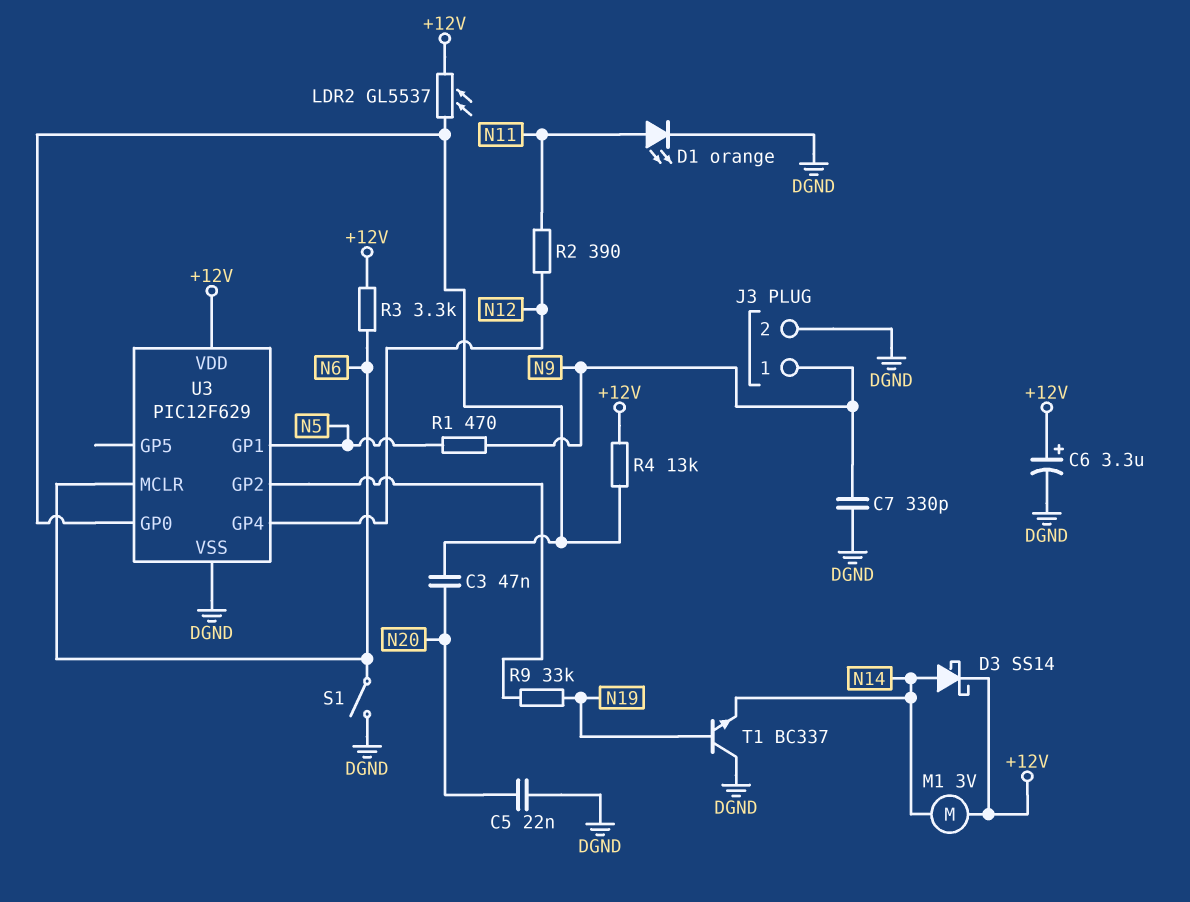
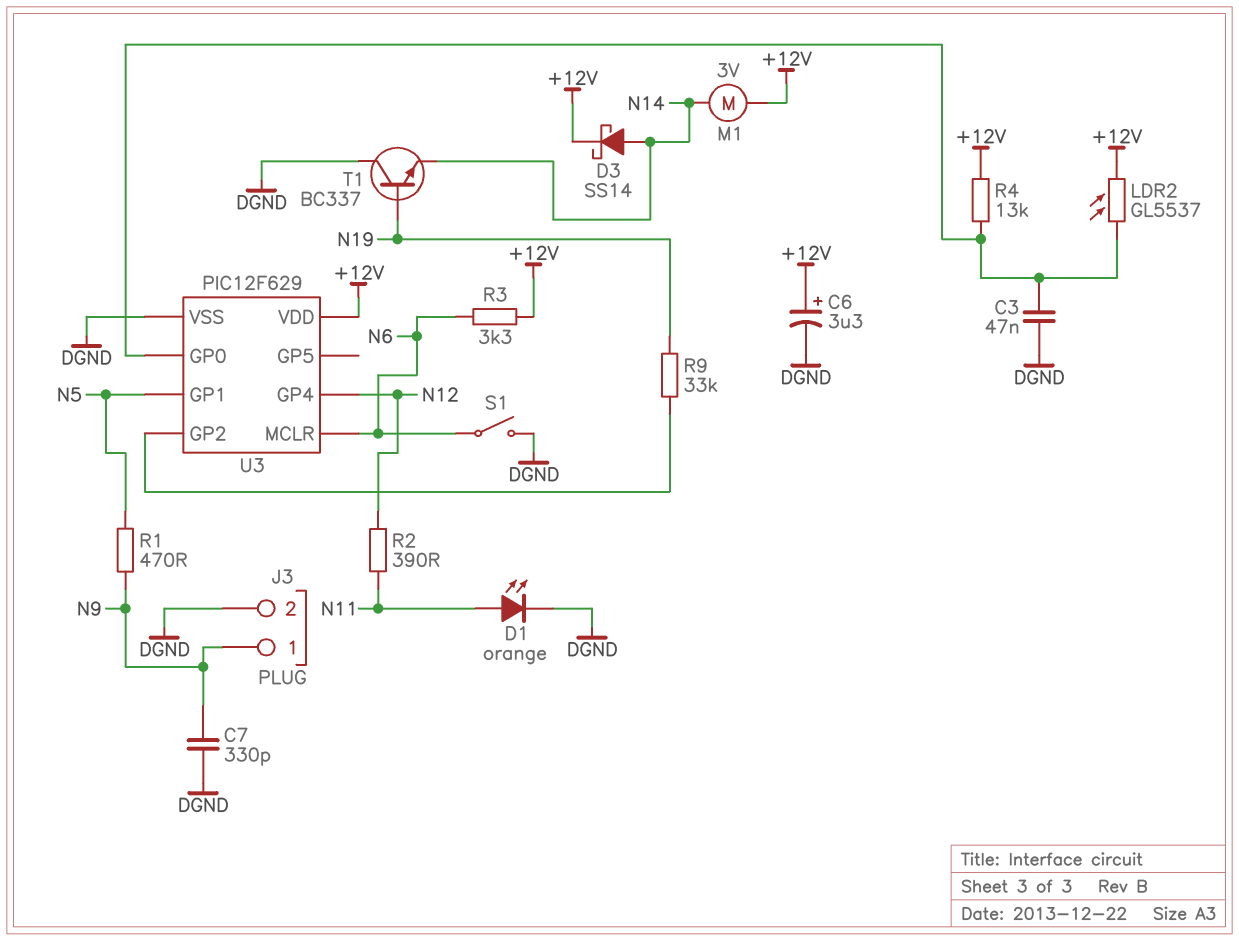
C3: 47nF (N20, U3/GP0) -> 47nF (DGND, U3/GP0)
C5: 22nF (DGND, N20) -> none

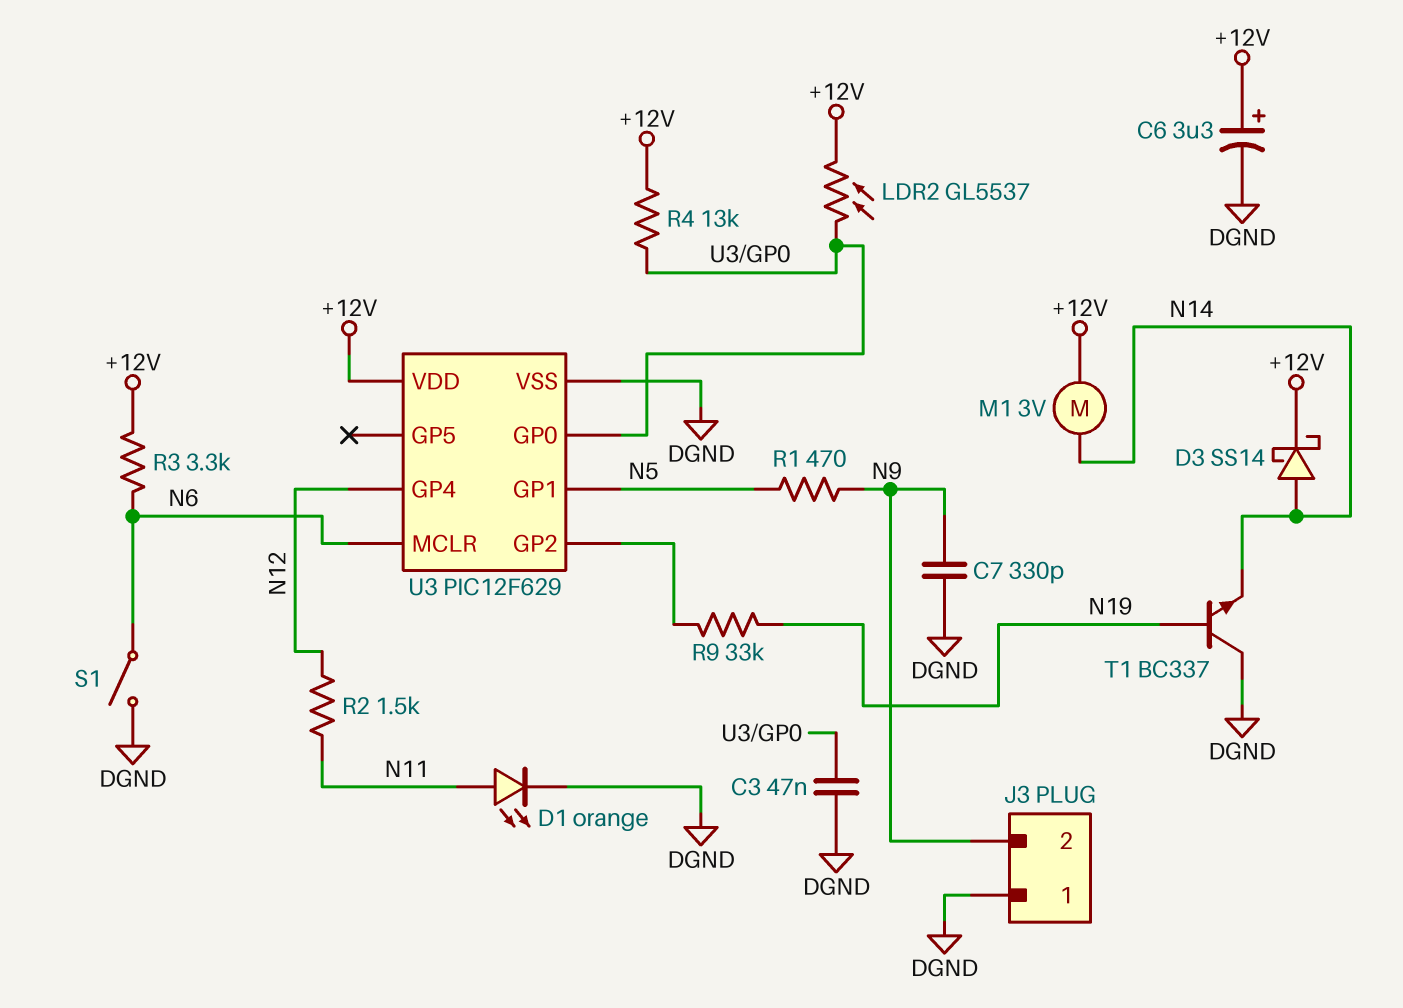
J3 pin 1: N9 -> DGND
J3 pin 2: DGND -> N9
R2: 390 (N11, N12) -> 1.5k (N11, N12)

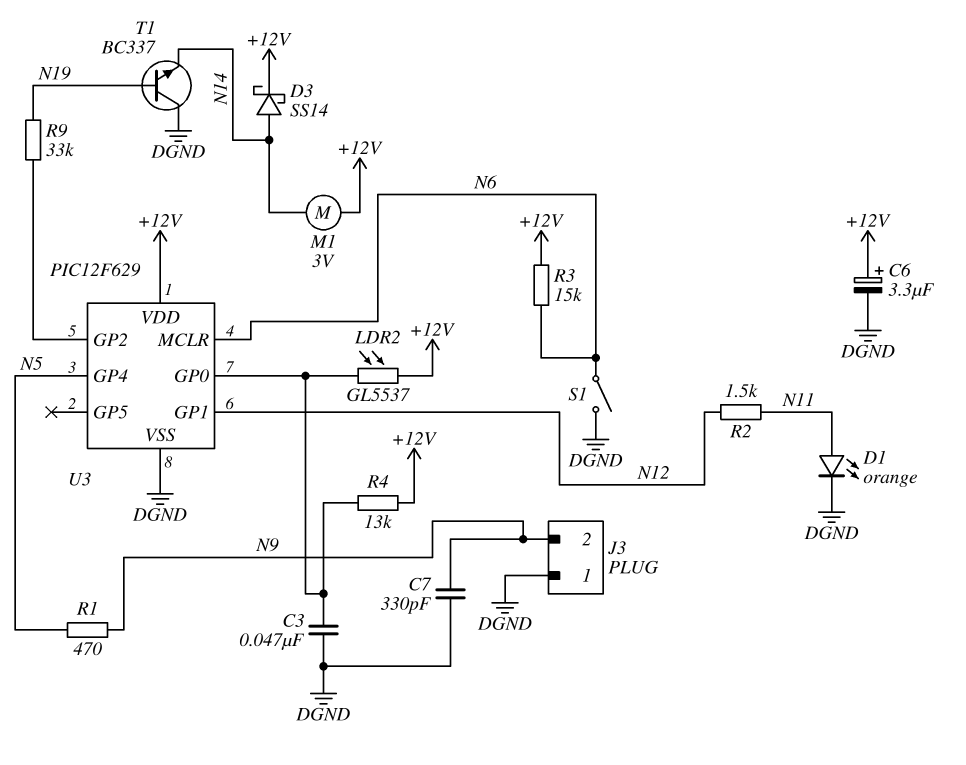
R3: 3.3k (+12V, N6) -> 15k (+12V, N6)
U3 pin GP1: N5 -> N12
U3 pin GP4: N12 -> N5

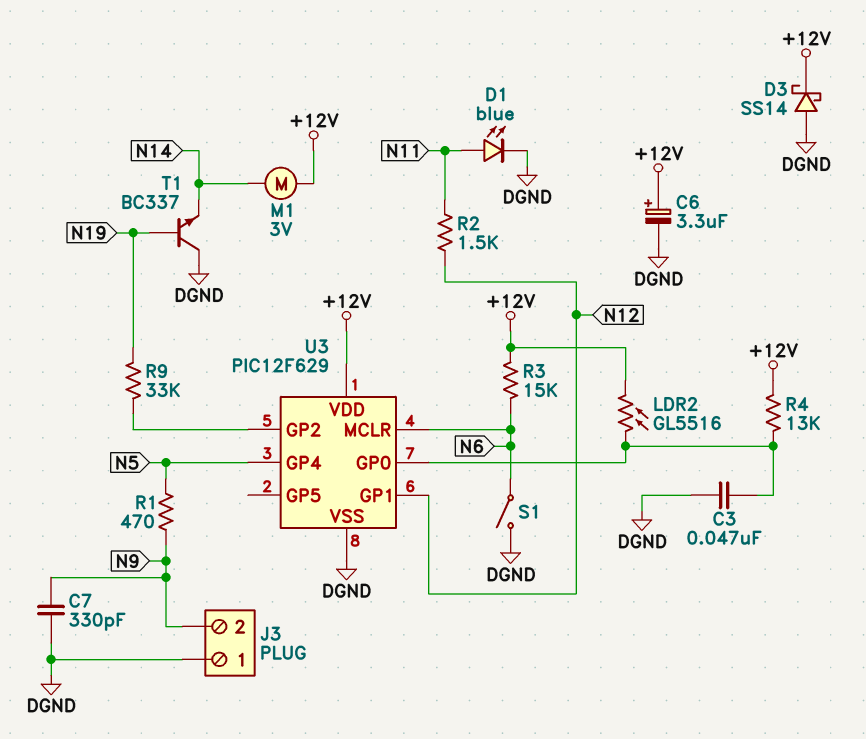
D1: LED orange (A N11, K DGND) -> LED blue (A N11, K DGND)
D3: schottky SS14 (A N14, K +12V) -> schottky SS14 (A DGND, K +12V)
LDR2: GL5537 (+12V, U3/GP0) -> GL5516 (+12V, U3/GP0)

